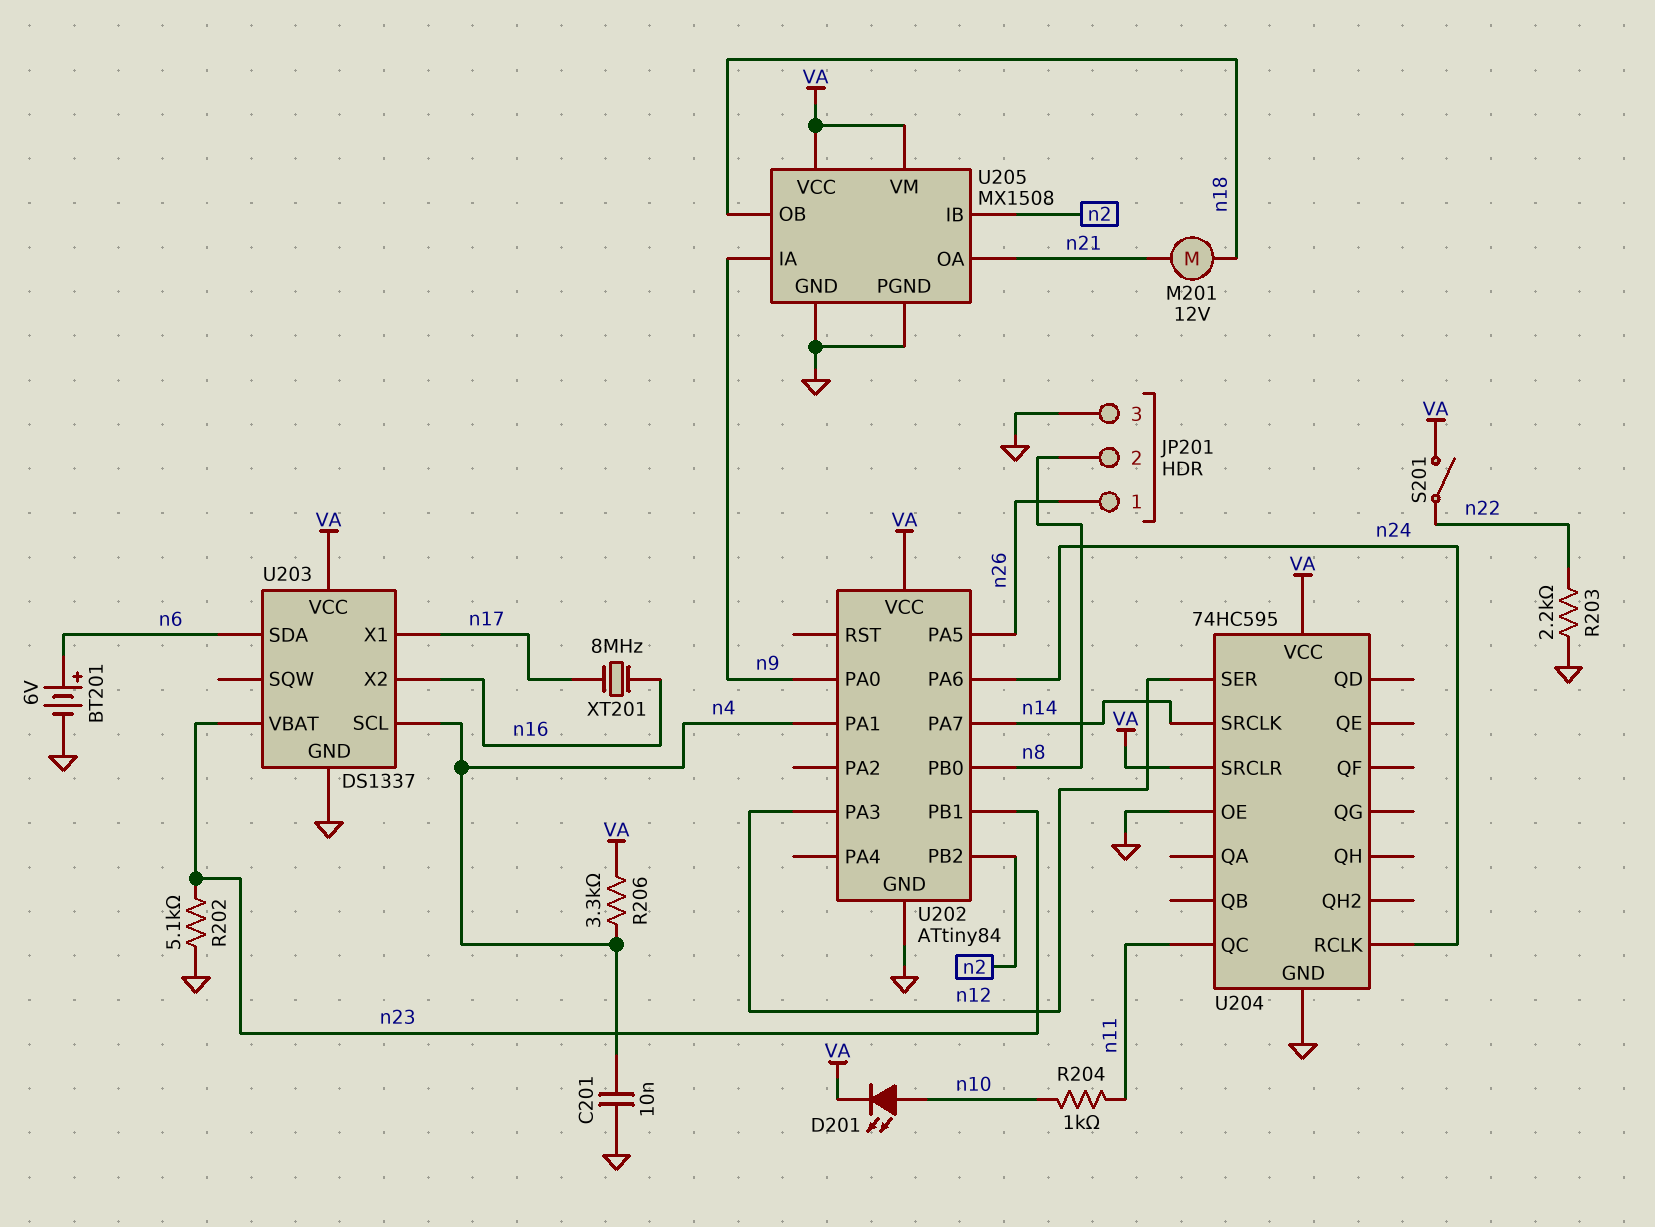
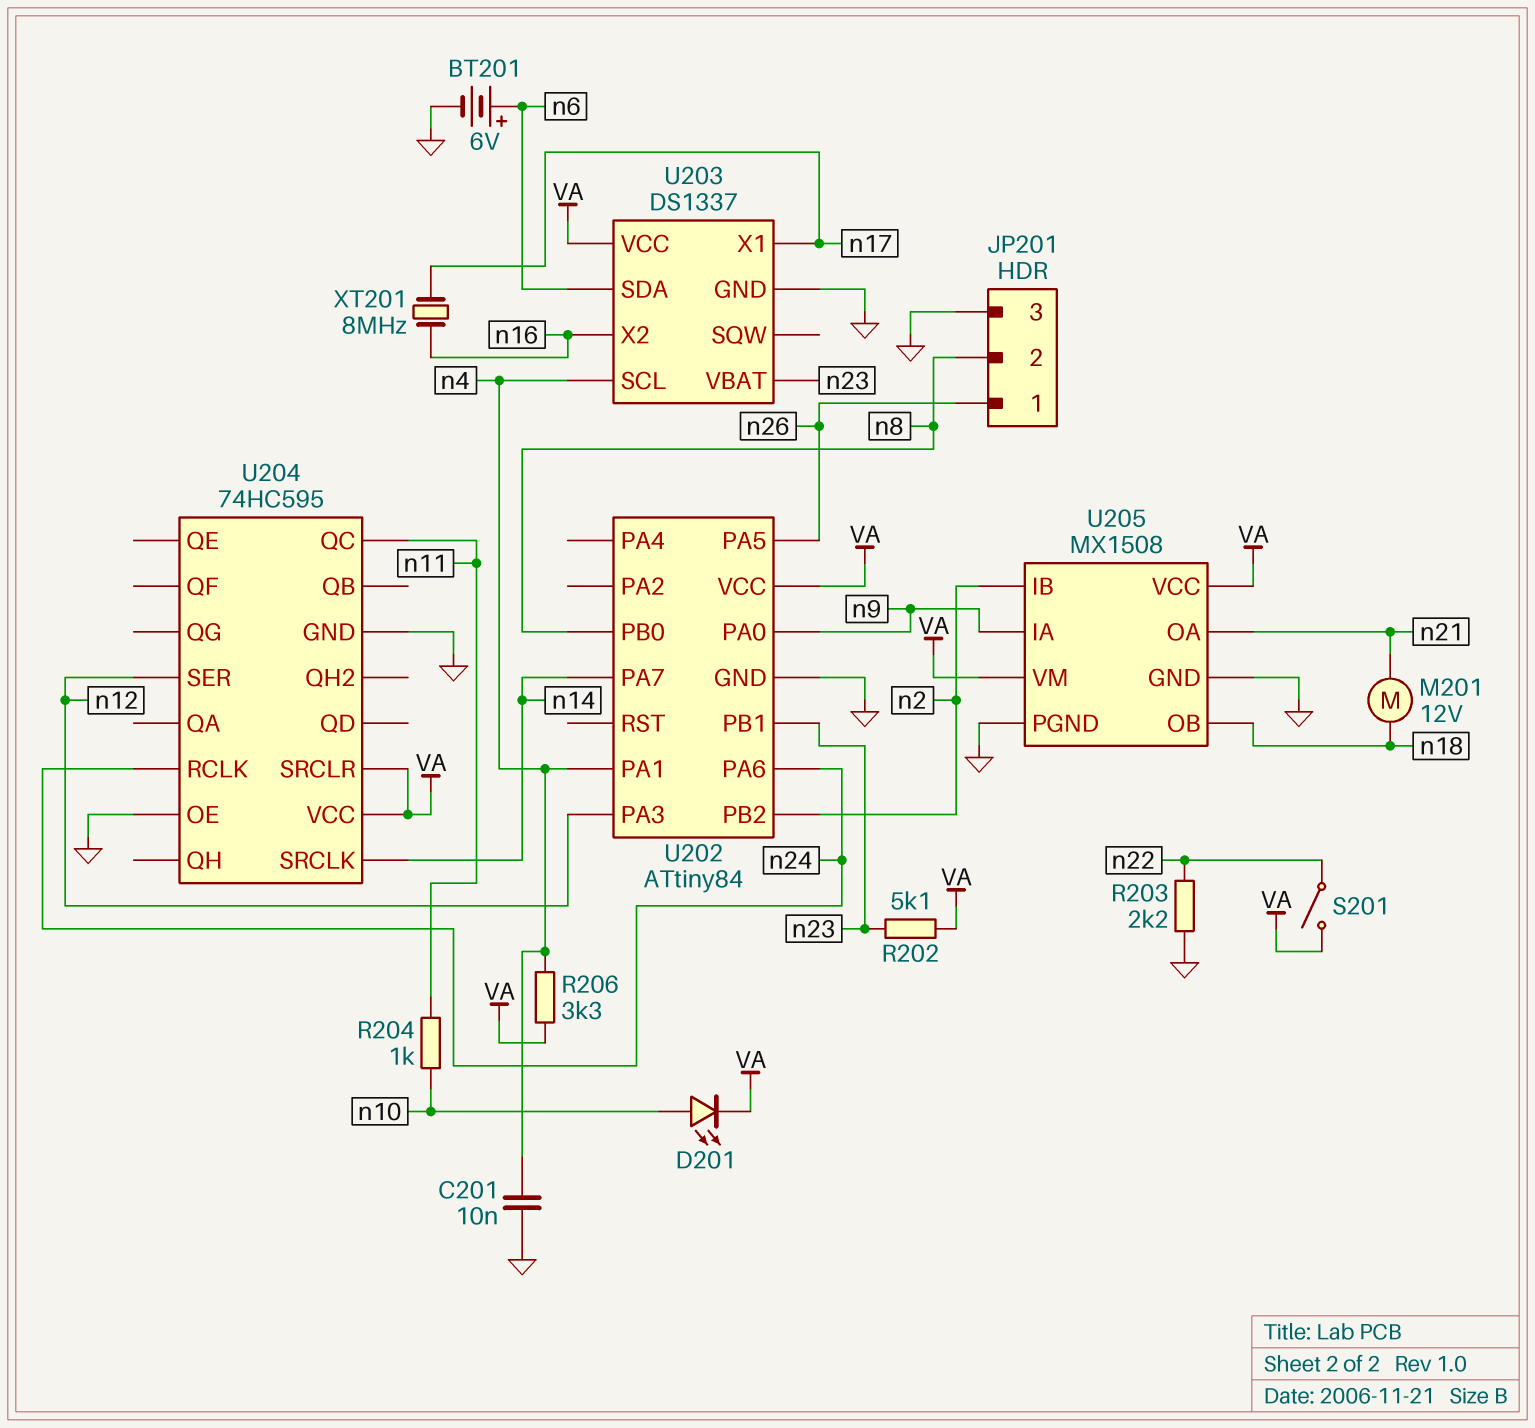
R202: 5.1k (GND, n23) -> 5.1k (VA, n23)

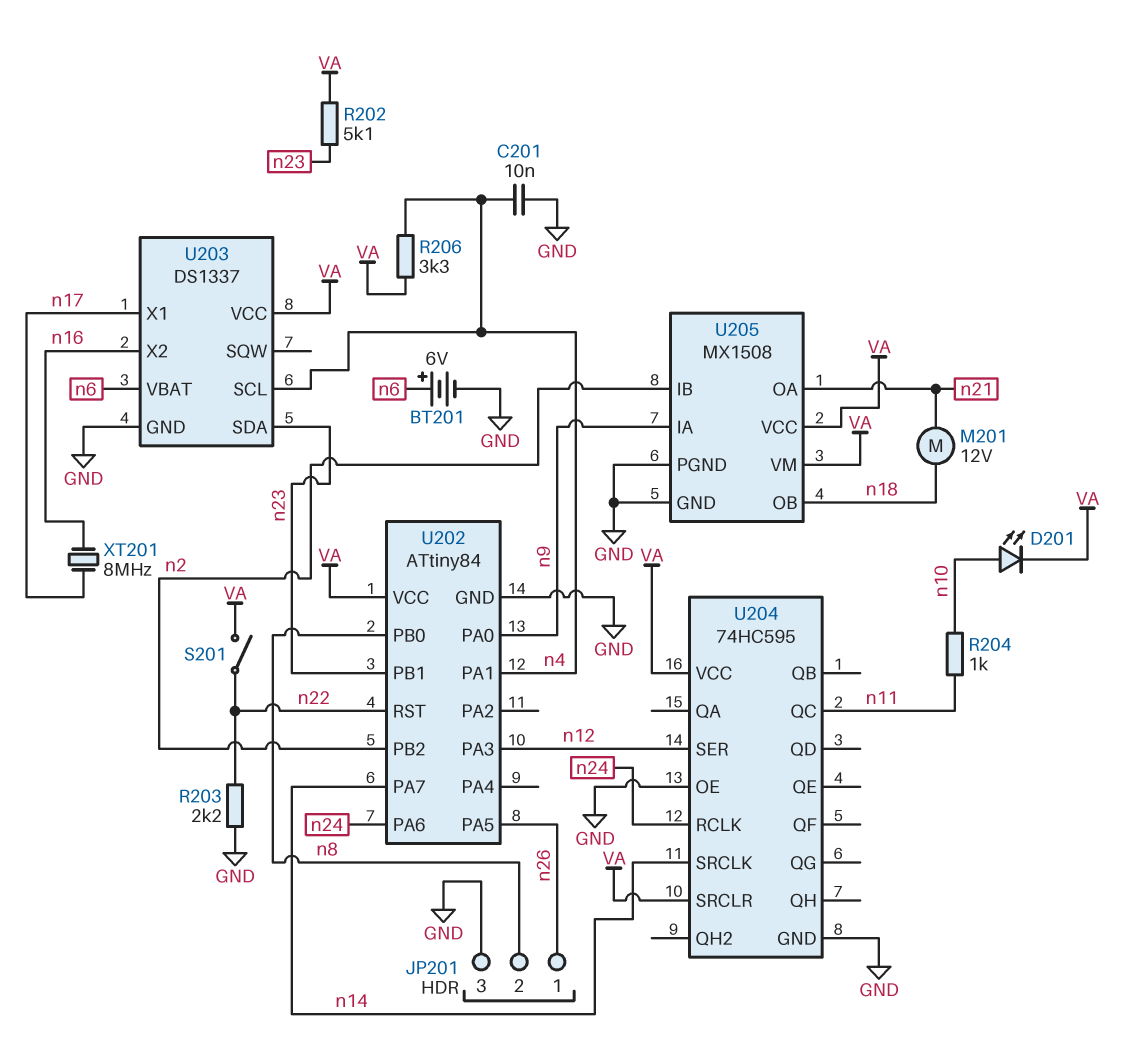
U202 pin RST: none -> n22
U203 pin SDA: n6 -> n23
U203 pin VBAT: n23 -> n6

